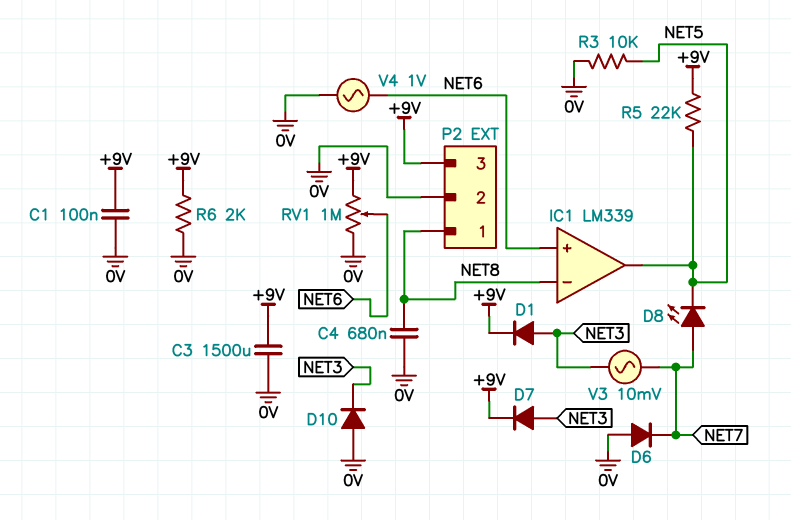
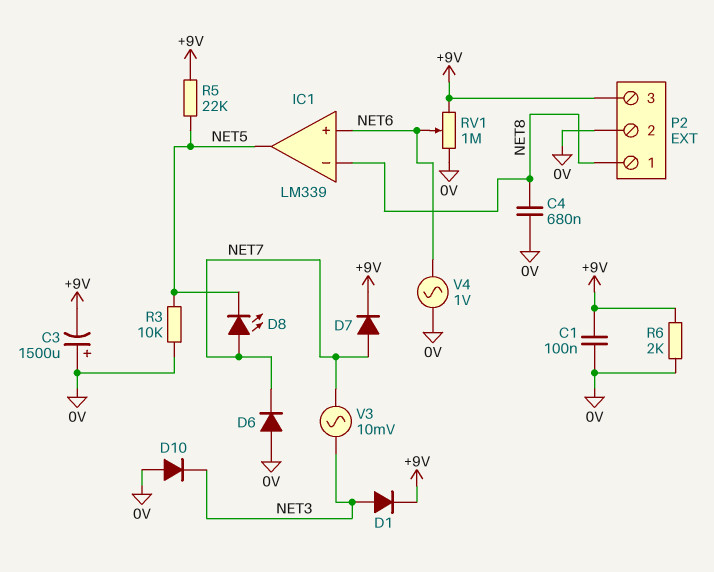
C3: 1500uF (+9V, 0V) -> 1500uF (plus 0V, minus +9V)
D7: diode (A NET3, K +9V) -> diode (A NET7, K +9V)

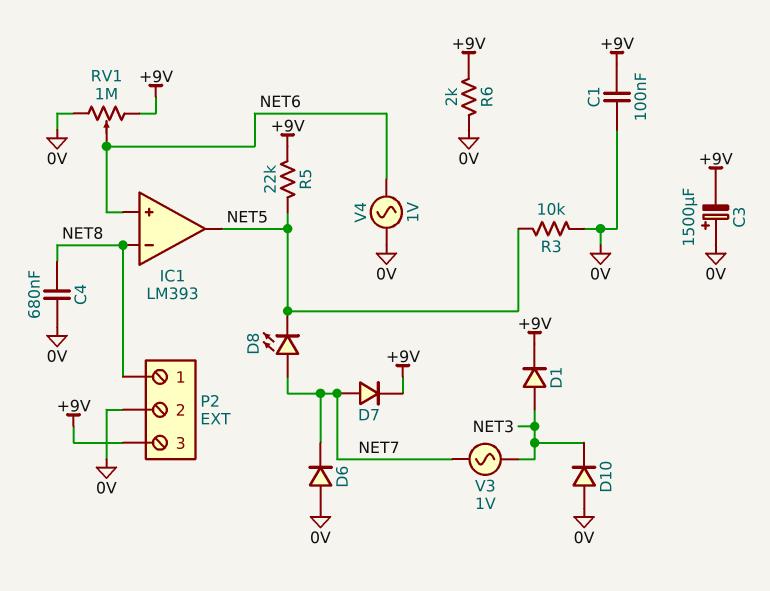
IC1: LM339 -> LM393
V3: AC 10mV (NET3, NET7) -> AC 1V (NET3, NET7)

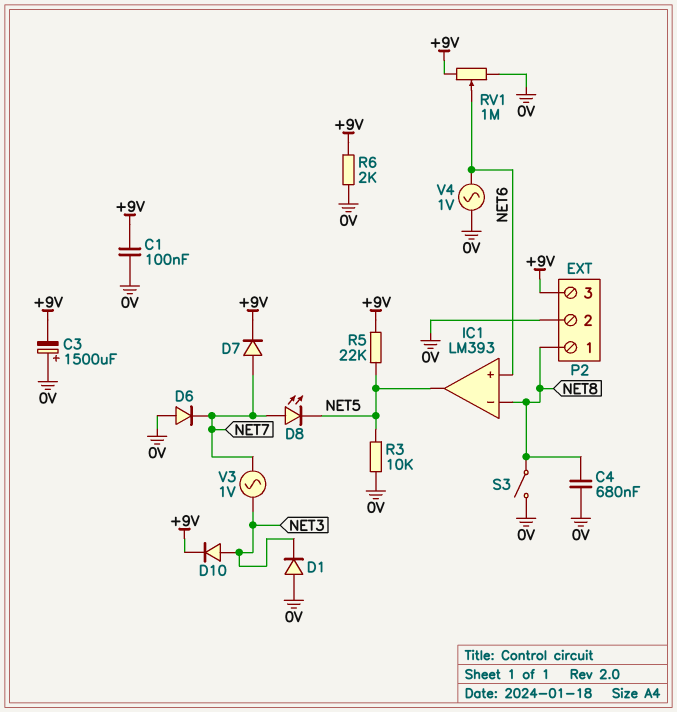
D1: diode (A NET3, K +9V) -> diode (A 0V, K NET3)
D10: diode (A 0V, K NET3) -> diode (A NET3, K +9V)
S3: none -> switch (0V, NET8)

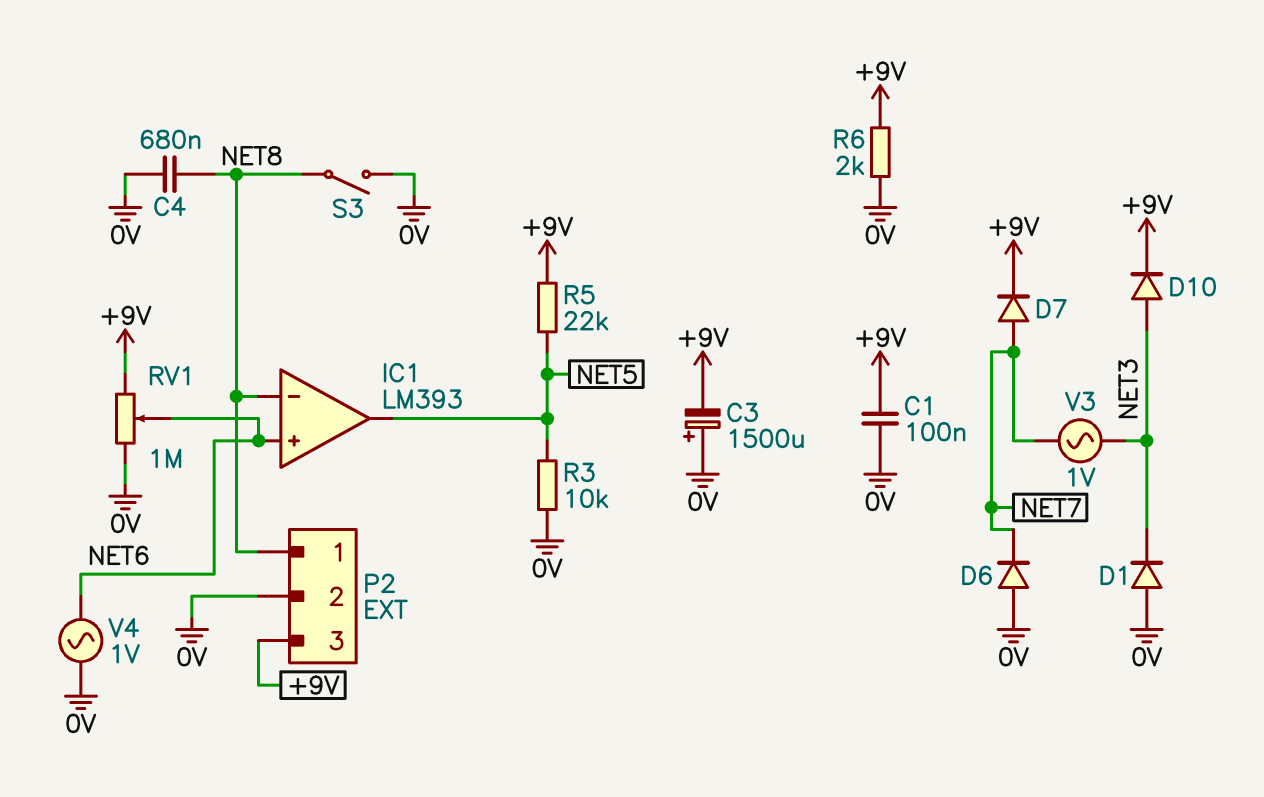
D8: LED (A NET7, K NET5) -> none

